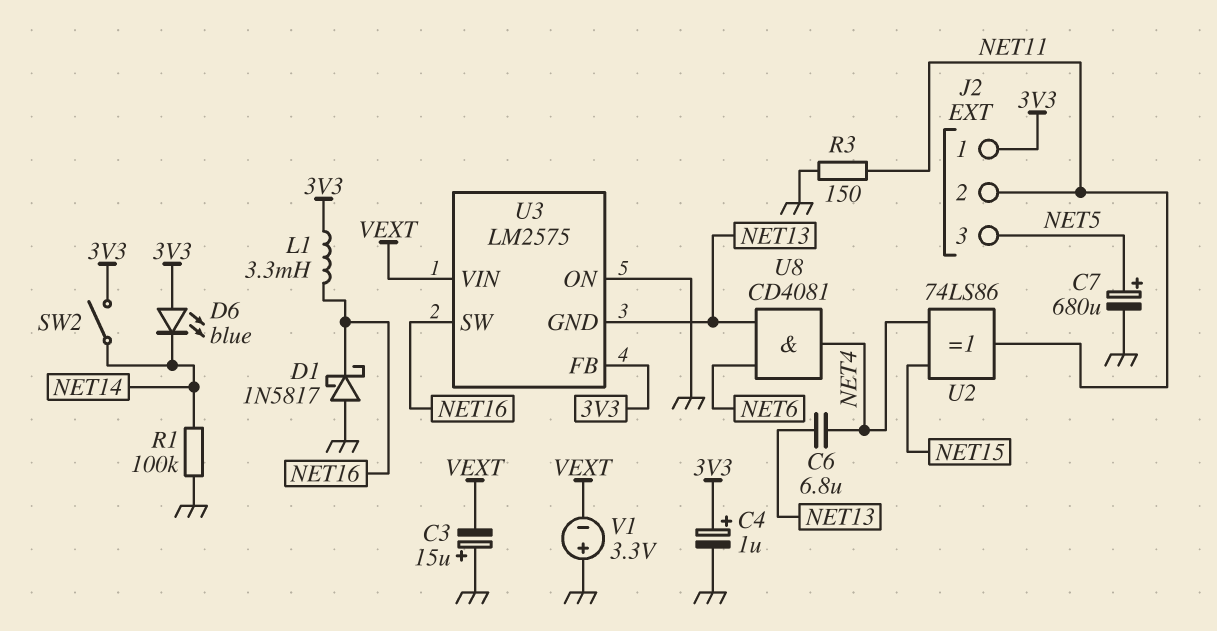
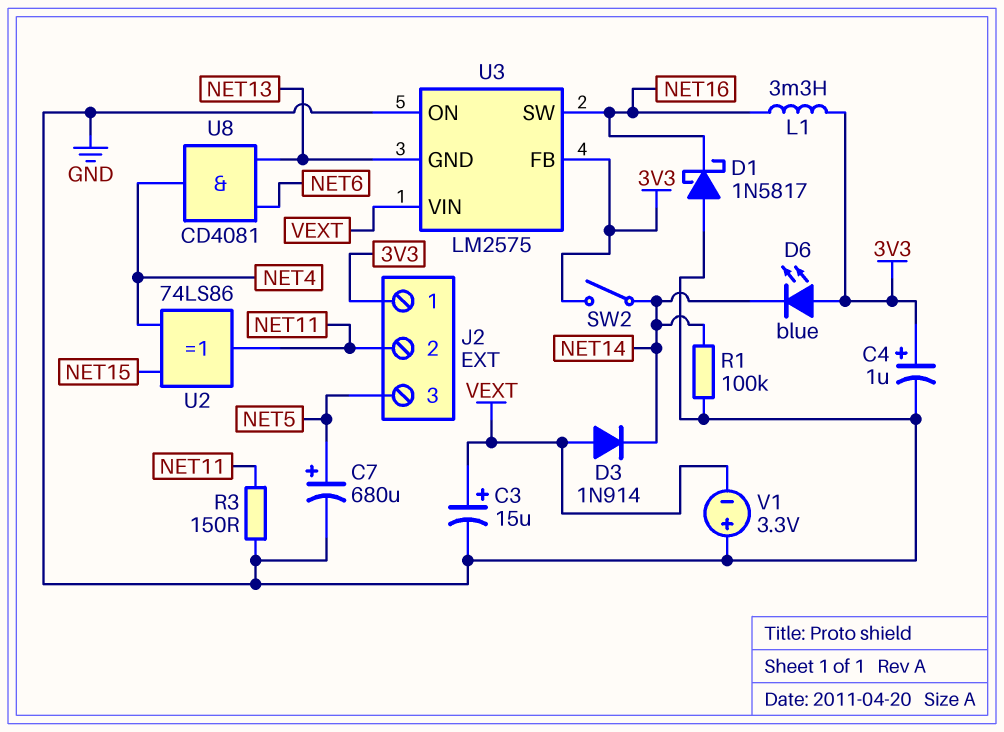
C3: 15uF (plus GND, minus VEXT) -> 15uF (plus VEXT, minus GND)
C6: 6.8uF (NET4, NET13) -> none
D3: none -> diode 1N914 (A VEXT, K NET14)

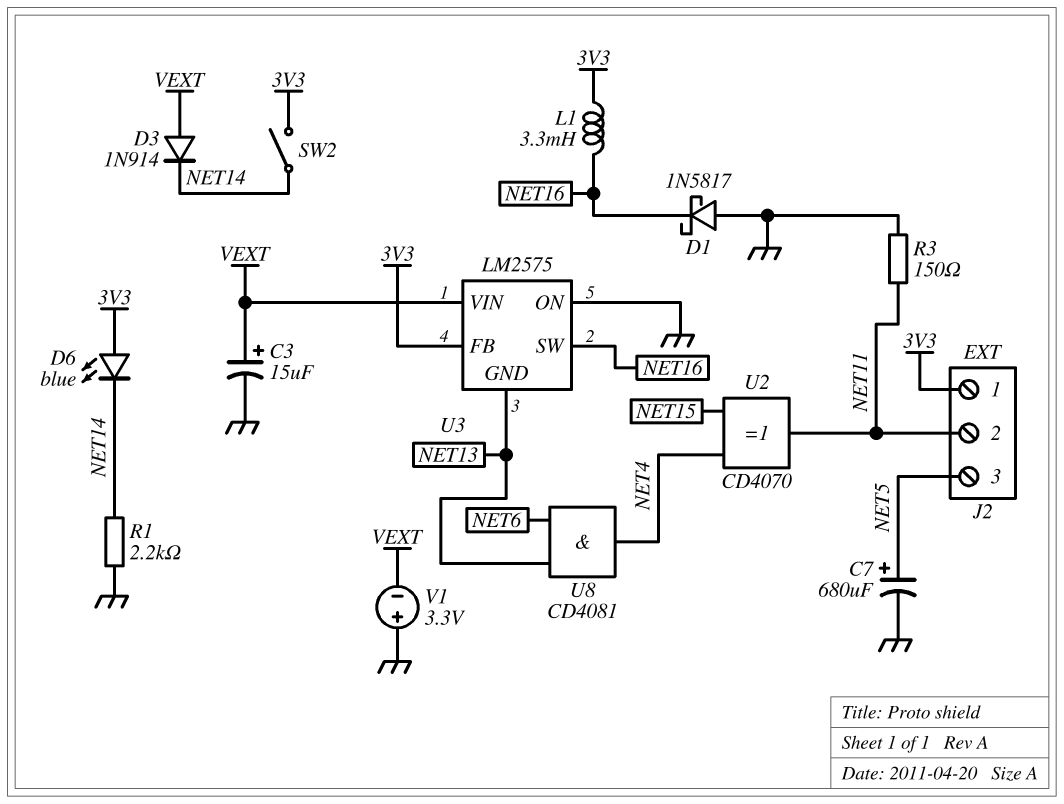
C4: 1uF (plus 3V3, minus GND) -> none
R1: 100k (GND, NET14) -> 2.2k (GND, NET14)
U2: XOR 74LS86 (in NET4, in NET15, out NET11) -> XOR CD4070 (in NET4, in NET15, out NET11)

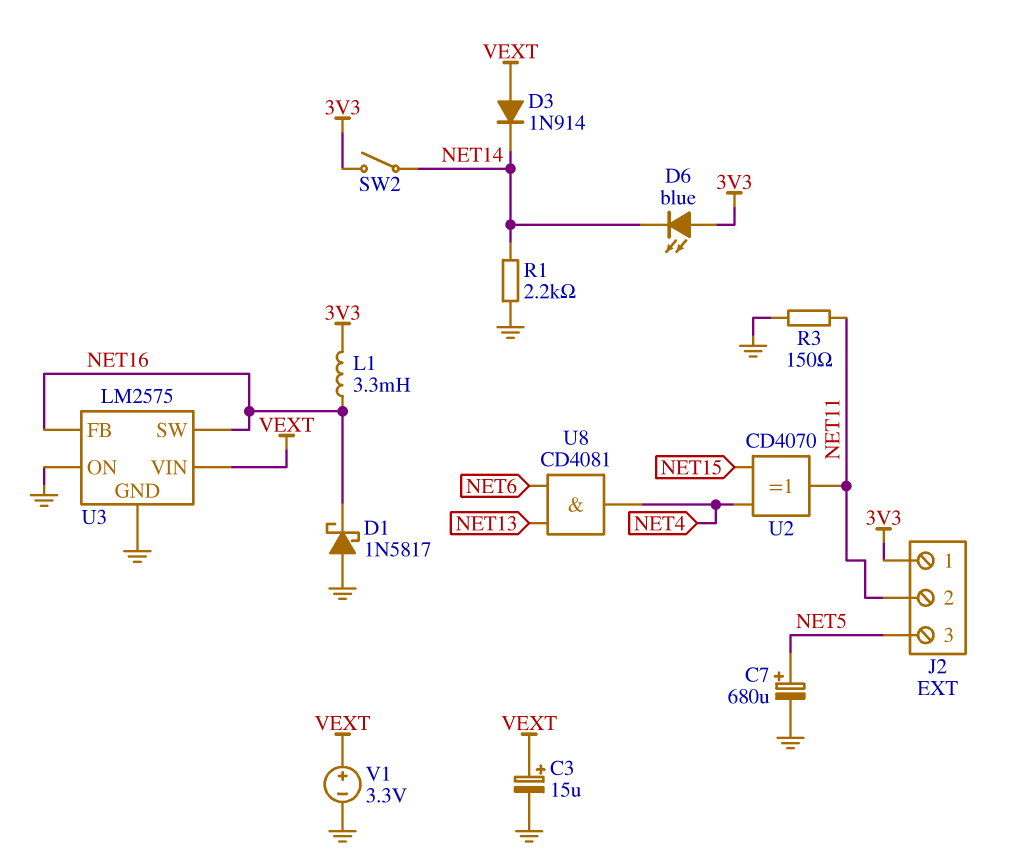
U3 pin FB: 3V3 -> NET16
U3 pin GND: NET13 -> GND
V1: 3.3V (plus GND, minus VEXT) -> 3.3V (plus VEXT, minus GND)

